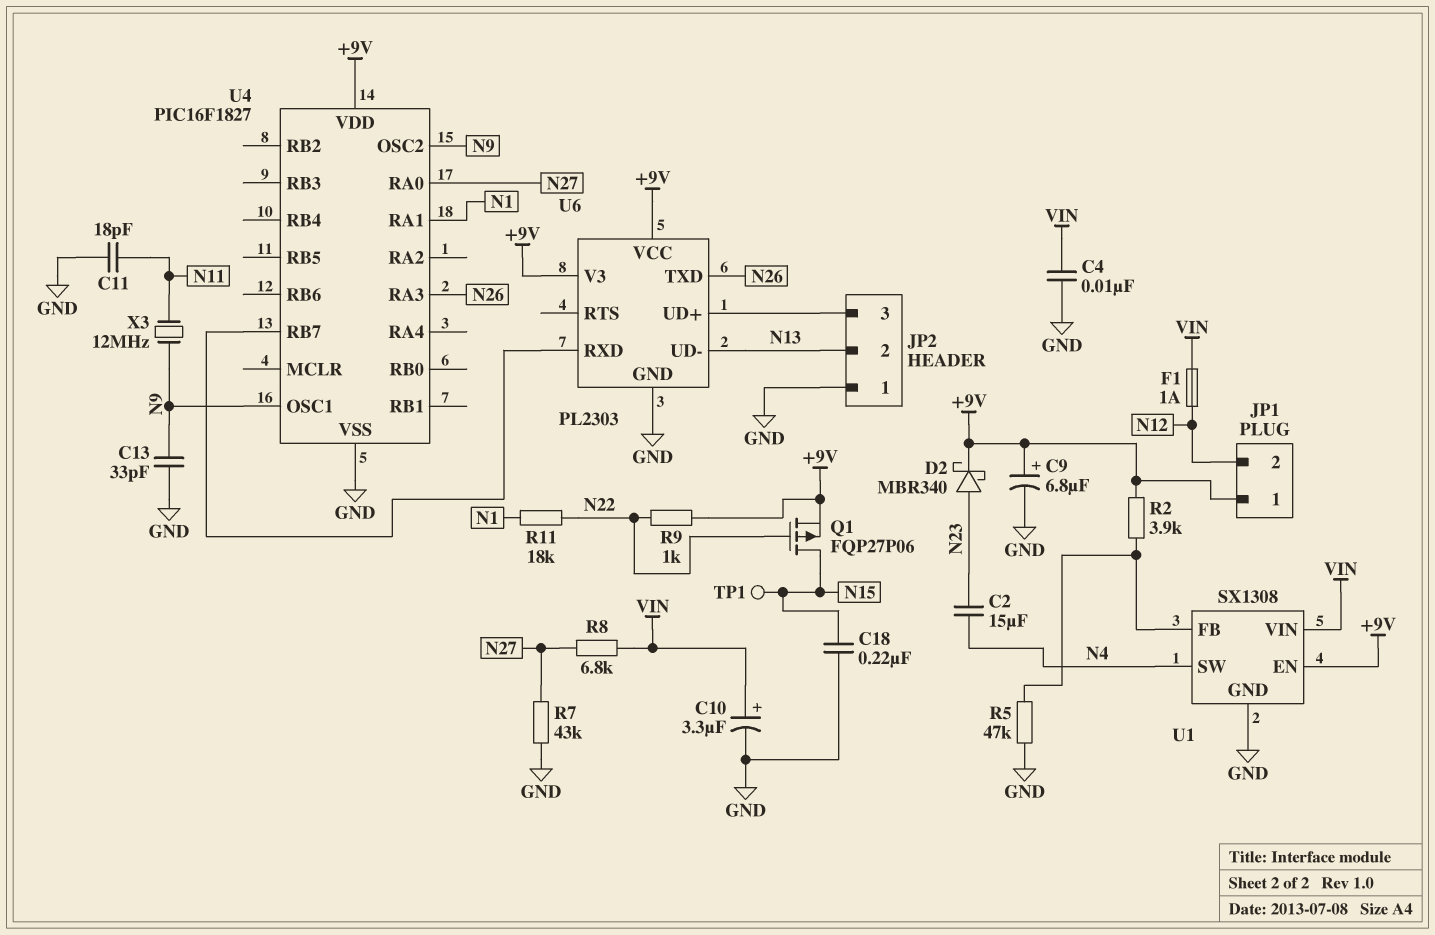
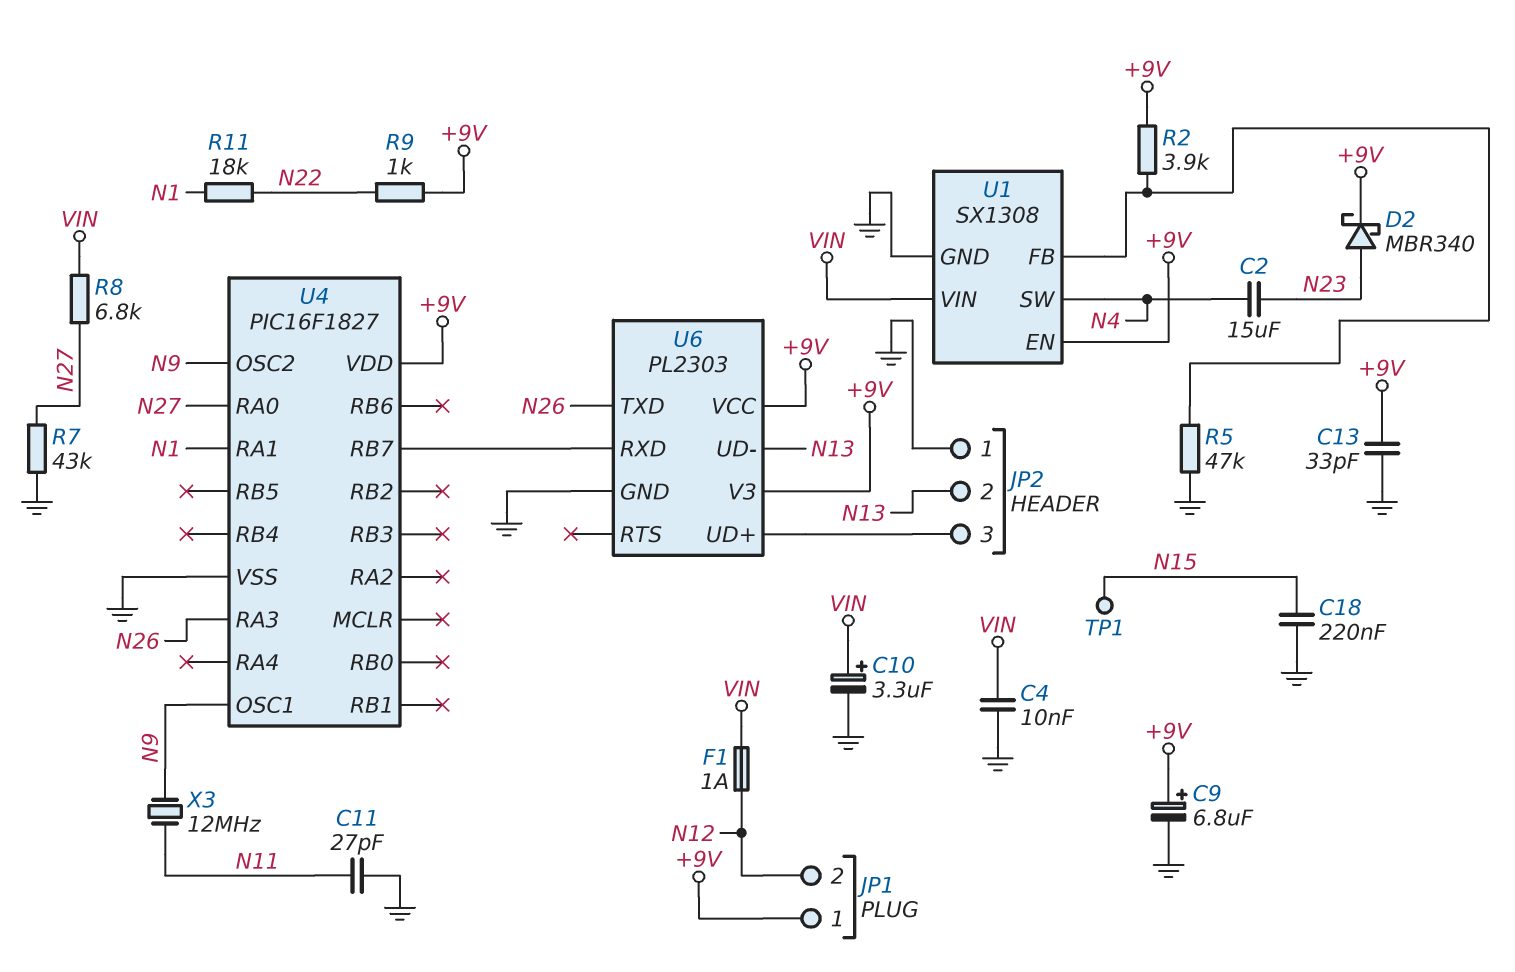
C11: 18pF (GND, N11) -> 27pF (GND, N11)
C13: 33pF (GND, N9) -> 33pF (+9V, GND)
Q1: PMOS FQP27P06 (G N22, D N15, S +9V) -> none

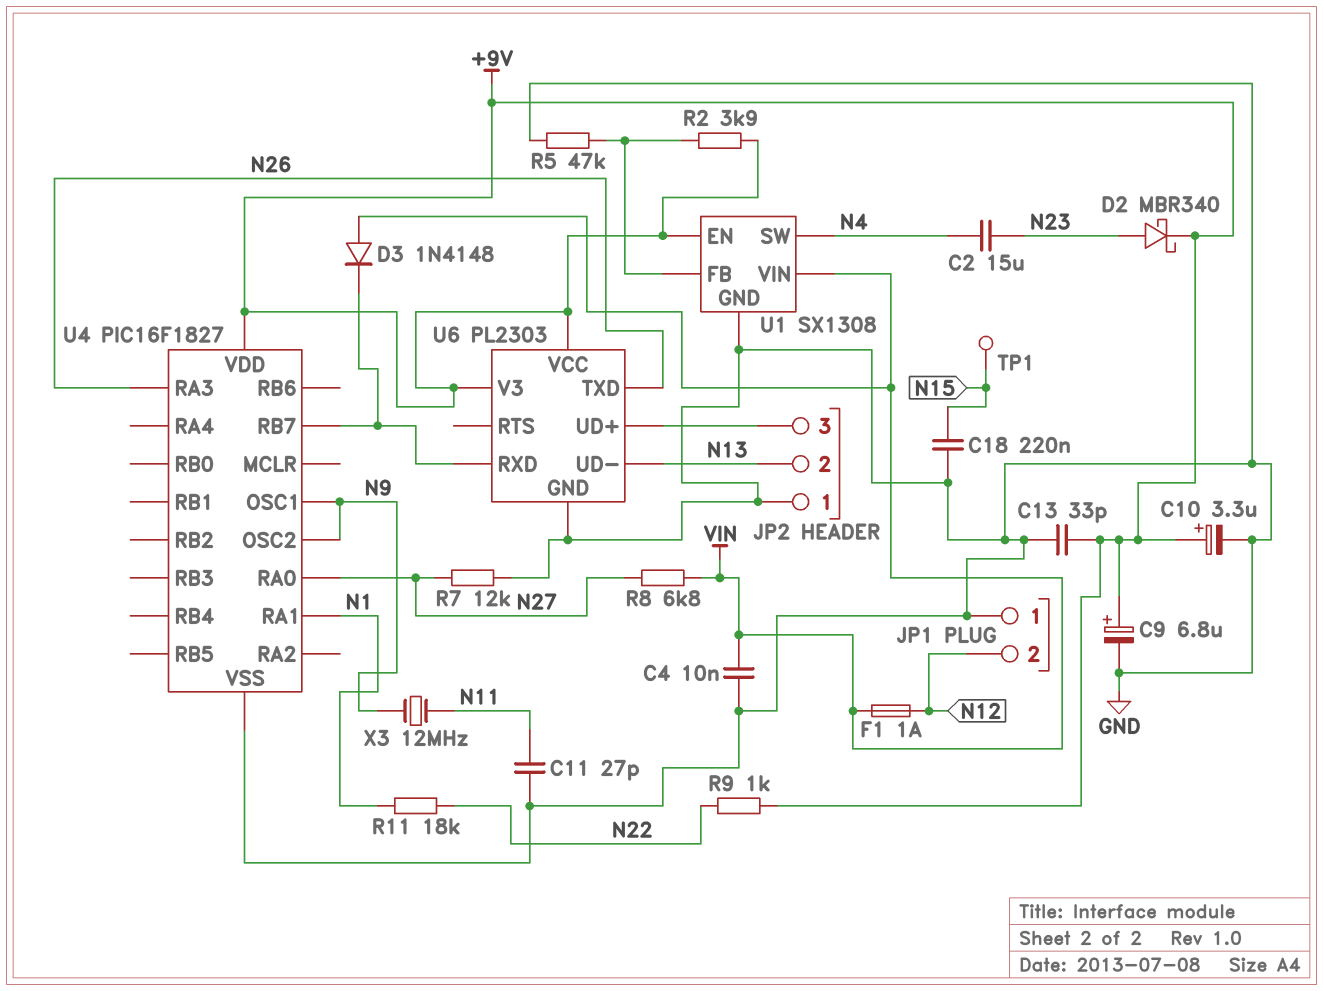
C10: 3.3uF (plus VIN, minus GND) -> 3.3uF (plus +9V, minus GND)
D3: none -> diode 1N4148 (A VIN, K U4/RB7)
JP1 pin 1: +9V -> GND
R7: 43k (GND, N27) -> 12k (GND, N27)

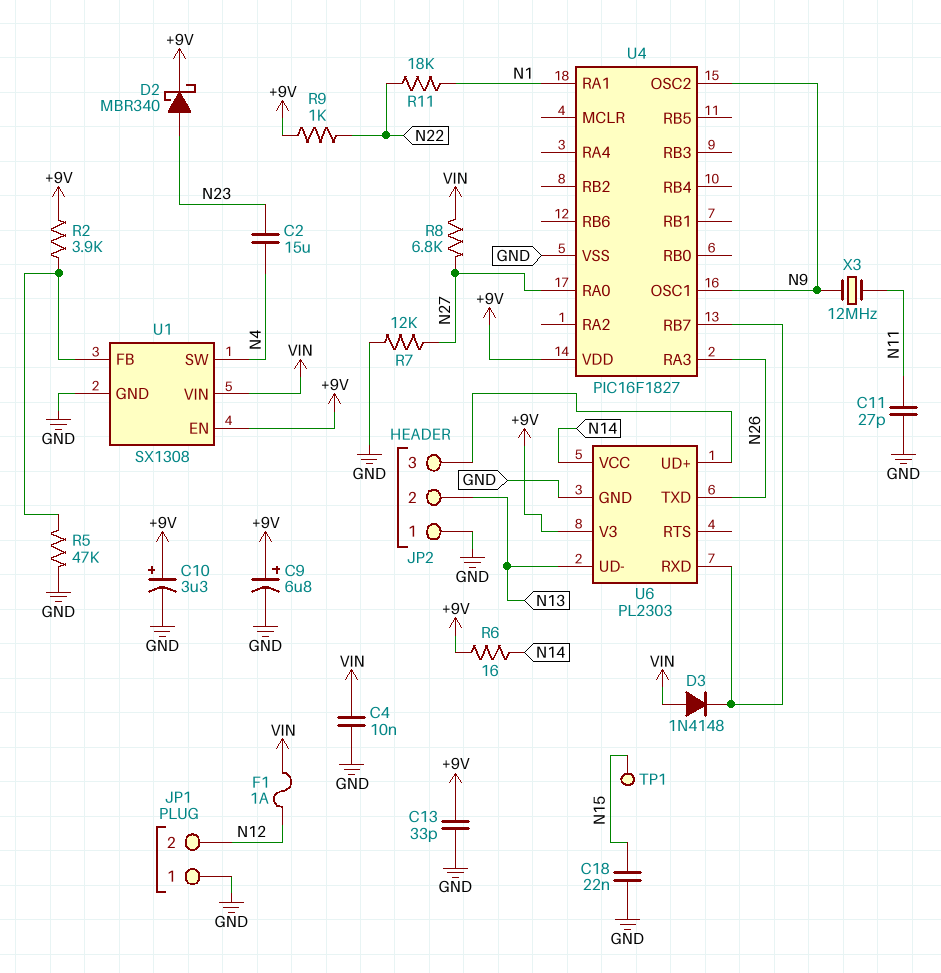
C18: 220nF (GND, N15) -> 22nF (GND, N15)
R6: none -> 16 (+9V, N14)
U6 pin VCC: +9V -> N14

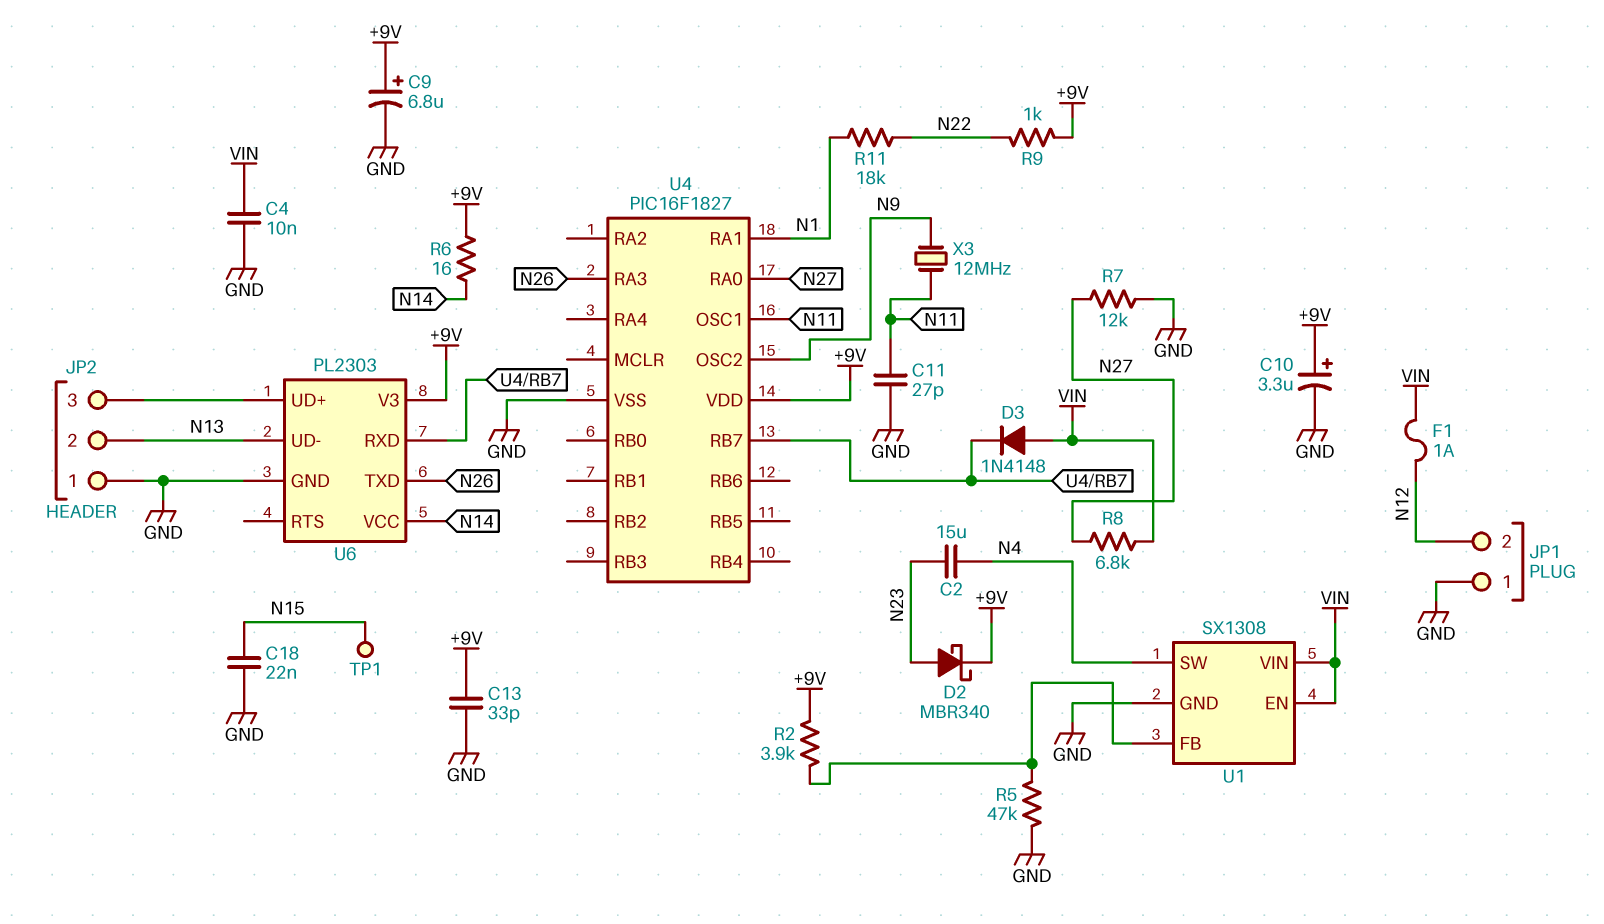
U1 pin EN: +9V -> VIN
U4 pin OSC1: N9 -> N11

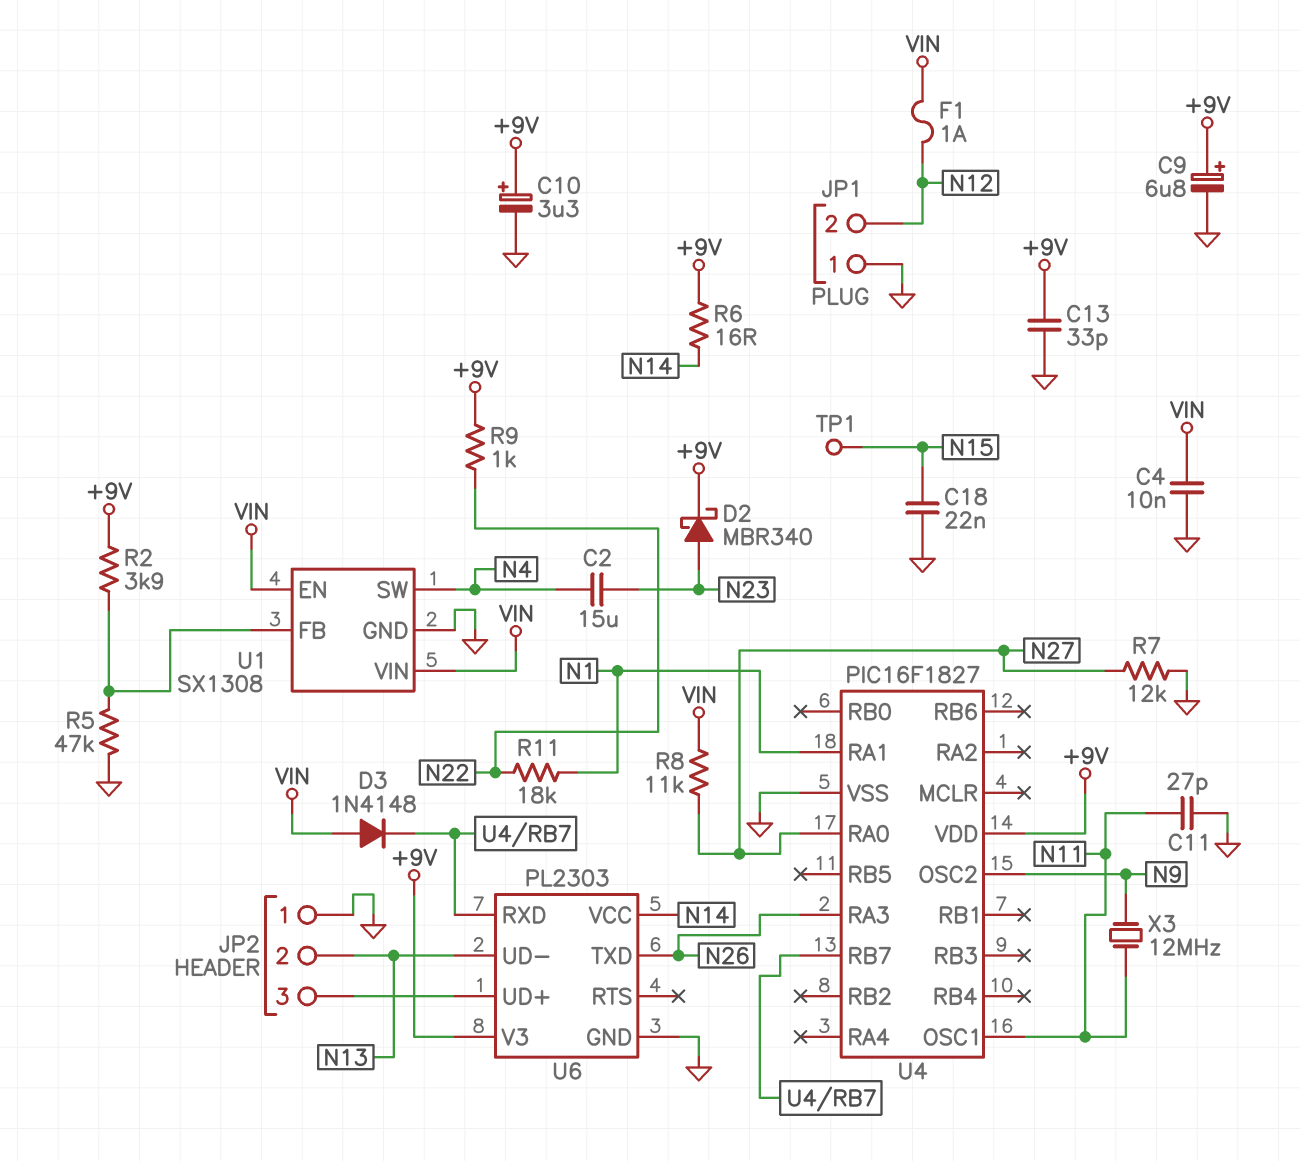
R8: 6.8k (N27, VIN) -> 11k (N27, VIN)

